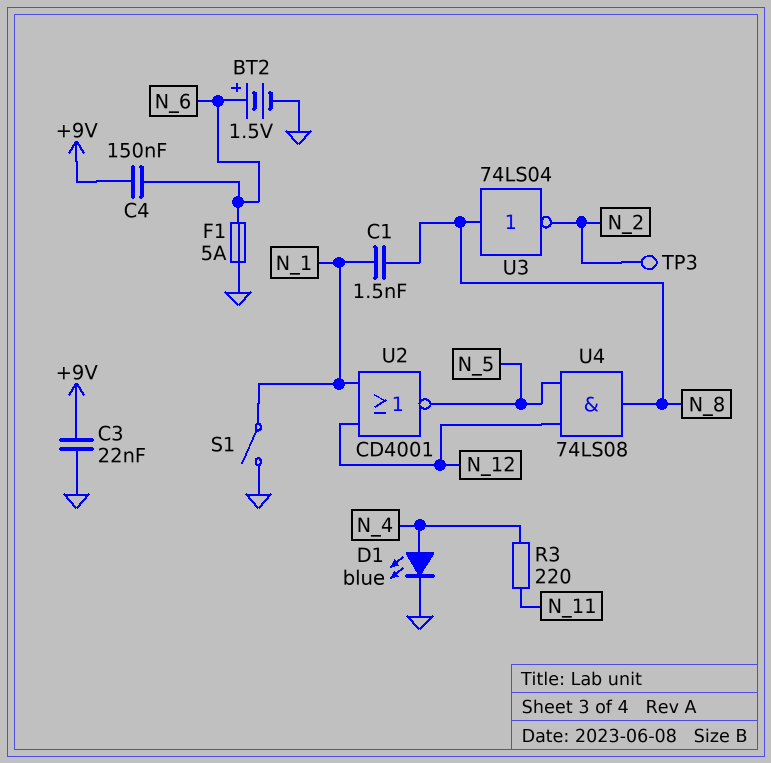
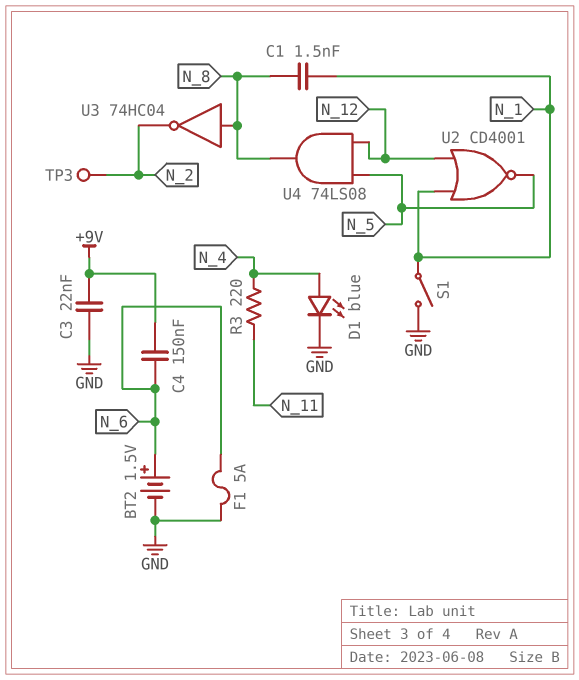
U3: NOT 74LS04 (in N_8, out N_2) -> NOT 74HC04 (in N_8, out N_2)

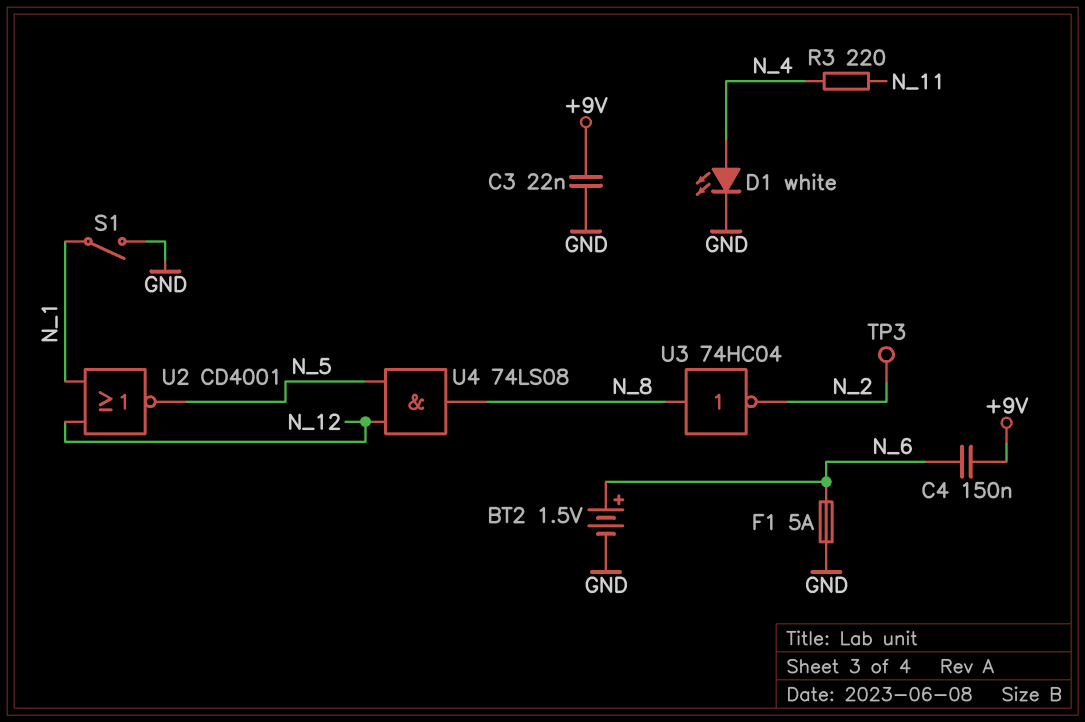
C1: 1.5nF (N_1, N_8) -> none
D1: LED blue (A N_4, K GND) -> LED white (A N_4, K GND)

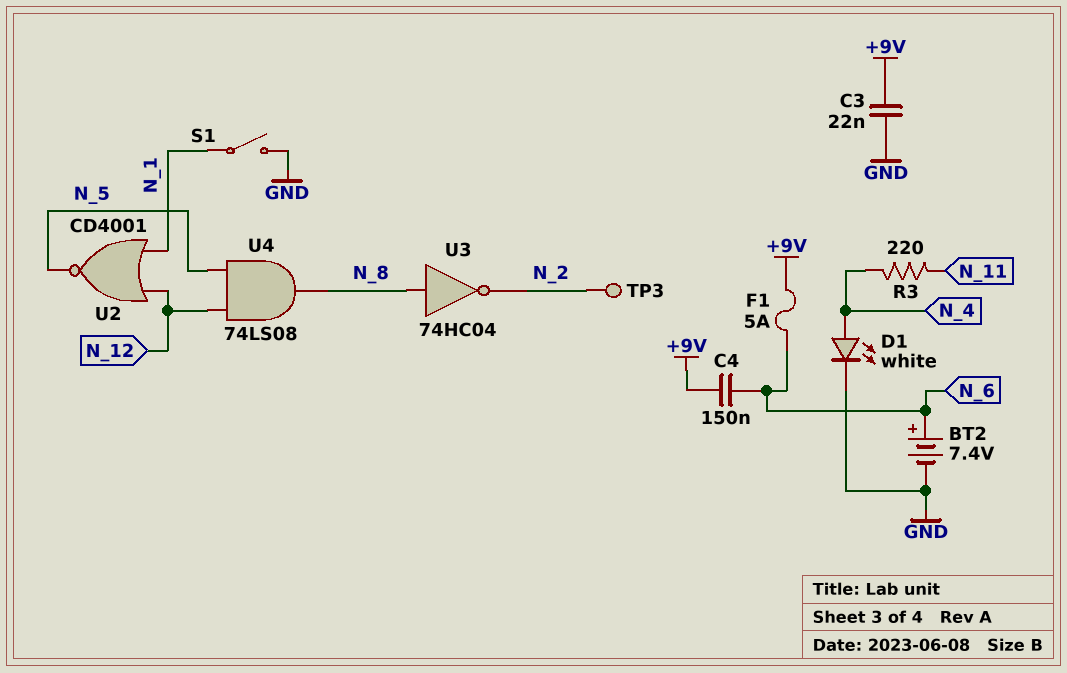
BT2: 1.5V (plus N_6, minus GND) -> 7.4V (plus N_6, minus GND)
F1: 5A (GND, N_6) -> 5A (+9V, N_6)

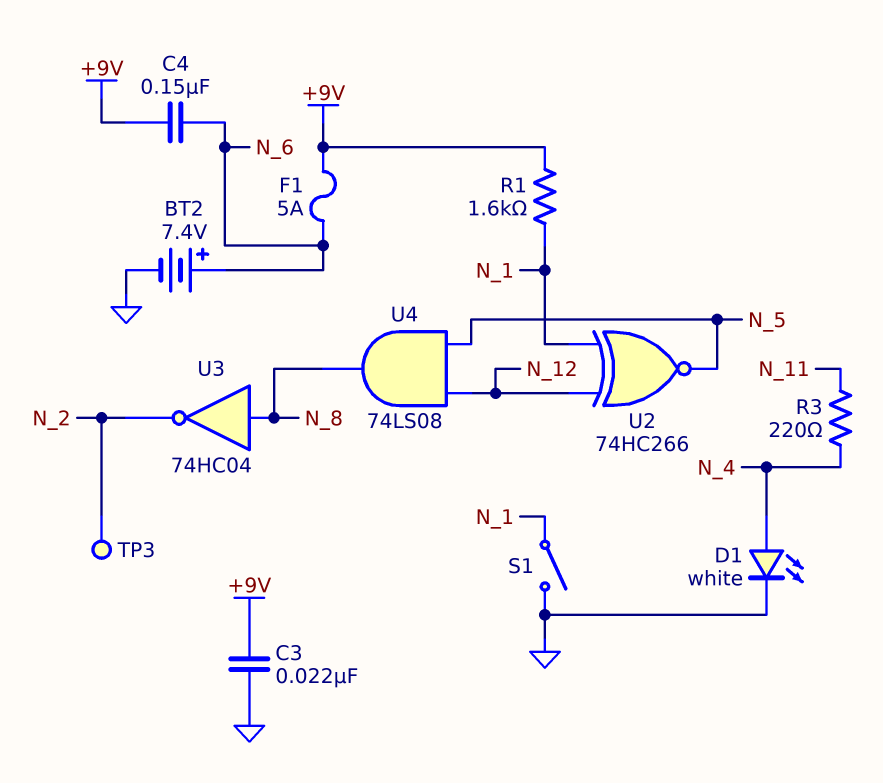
R1: none -> 1.6k (+9V, N_1)
U2: NOR CD4001 (in N_1, in N_12, out N_5) -> XNOR 74HC266 (in N_1, in N_12, out N_5)

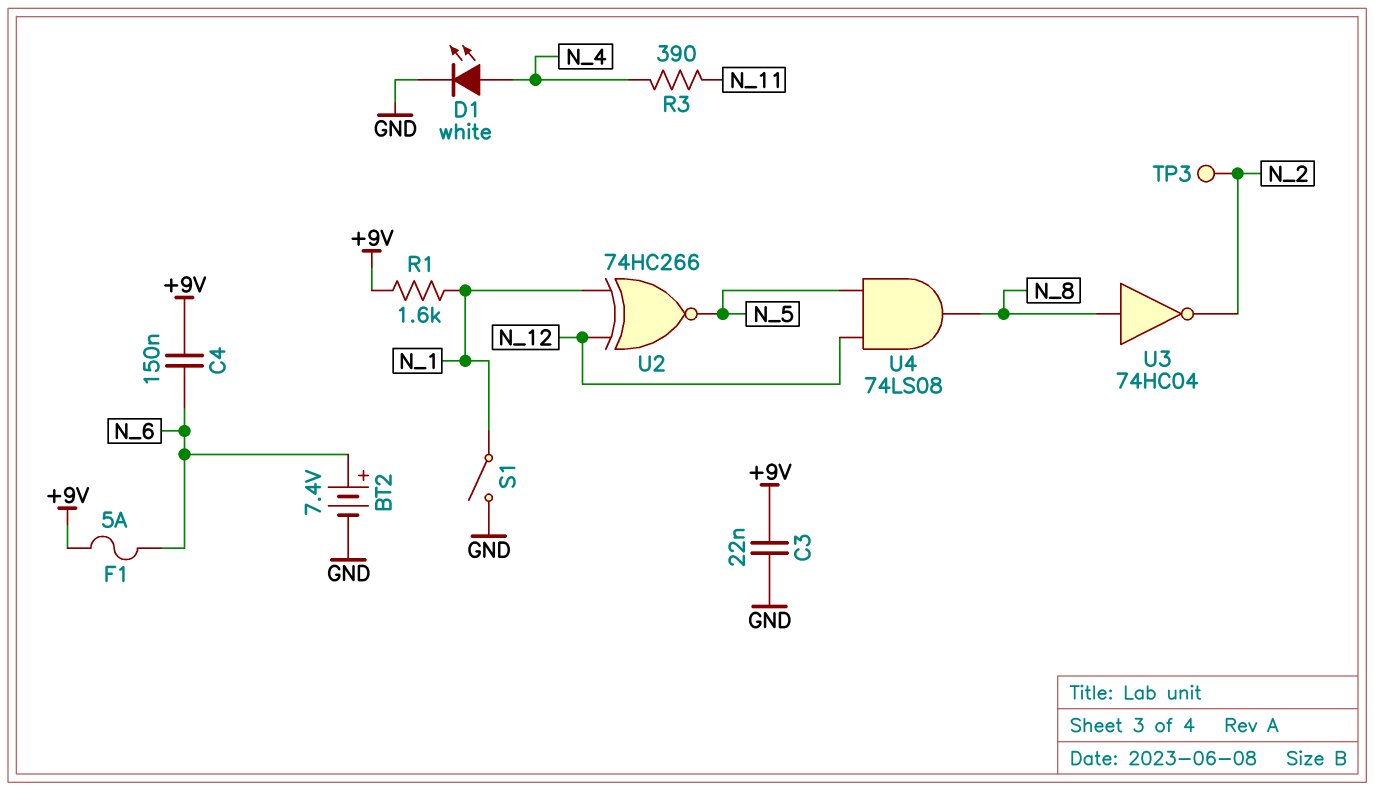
R3: 220 (N_4, N_11) -> 390 (N_4, N_11)

